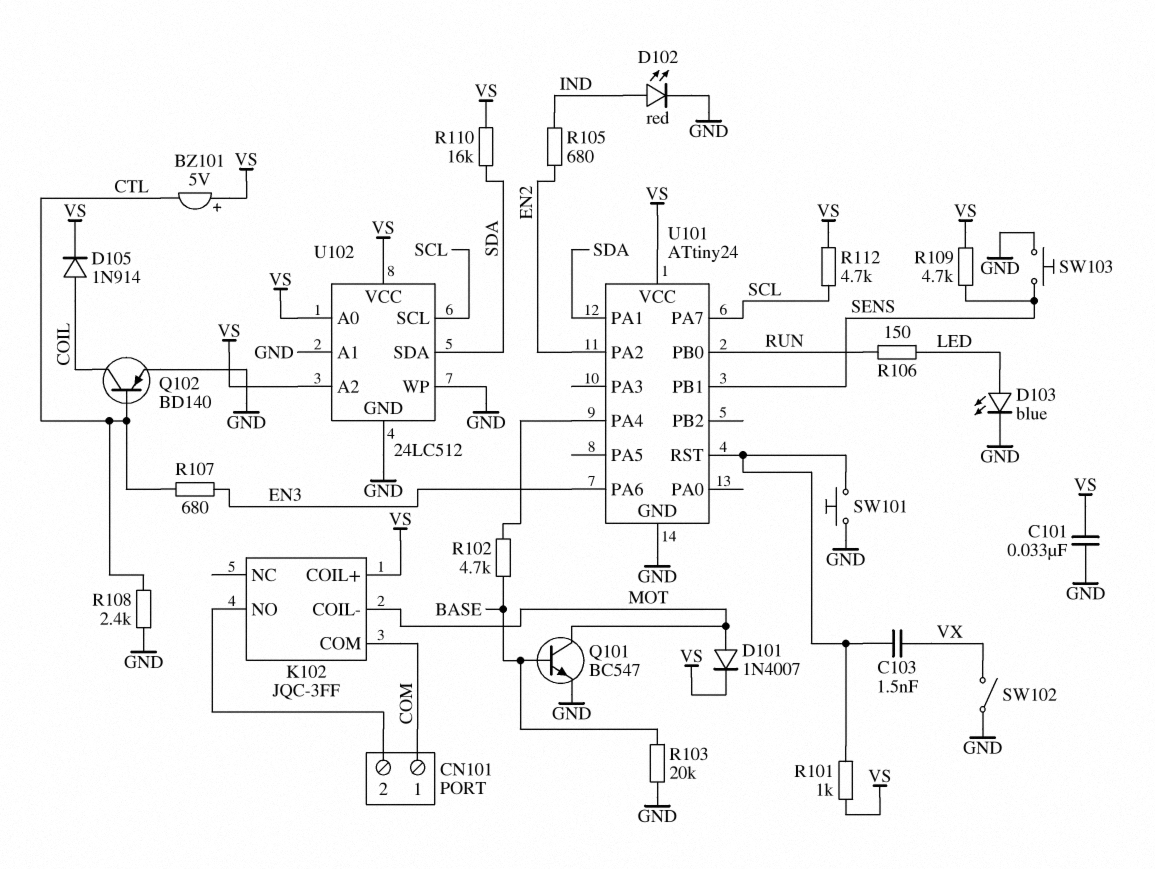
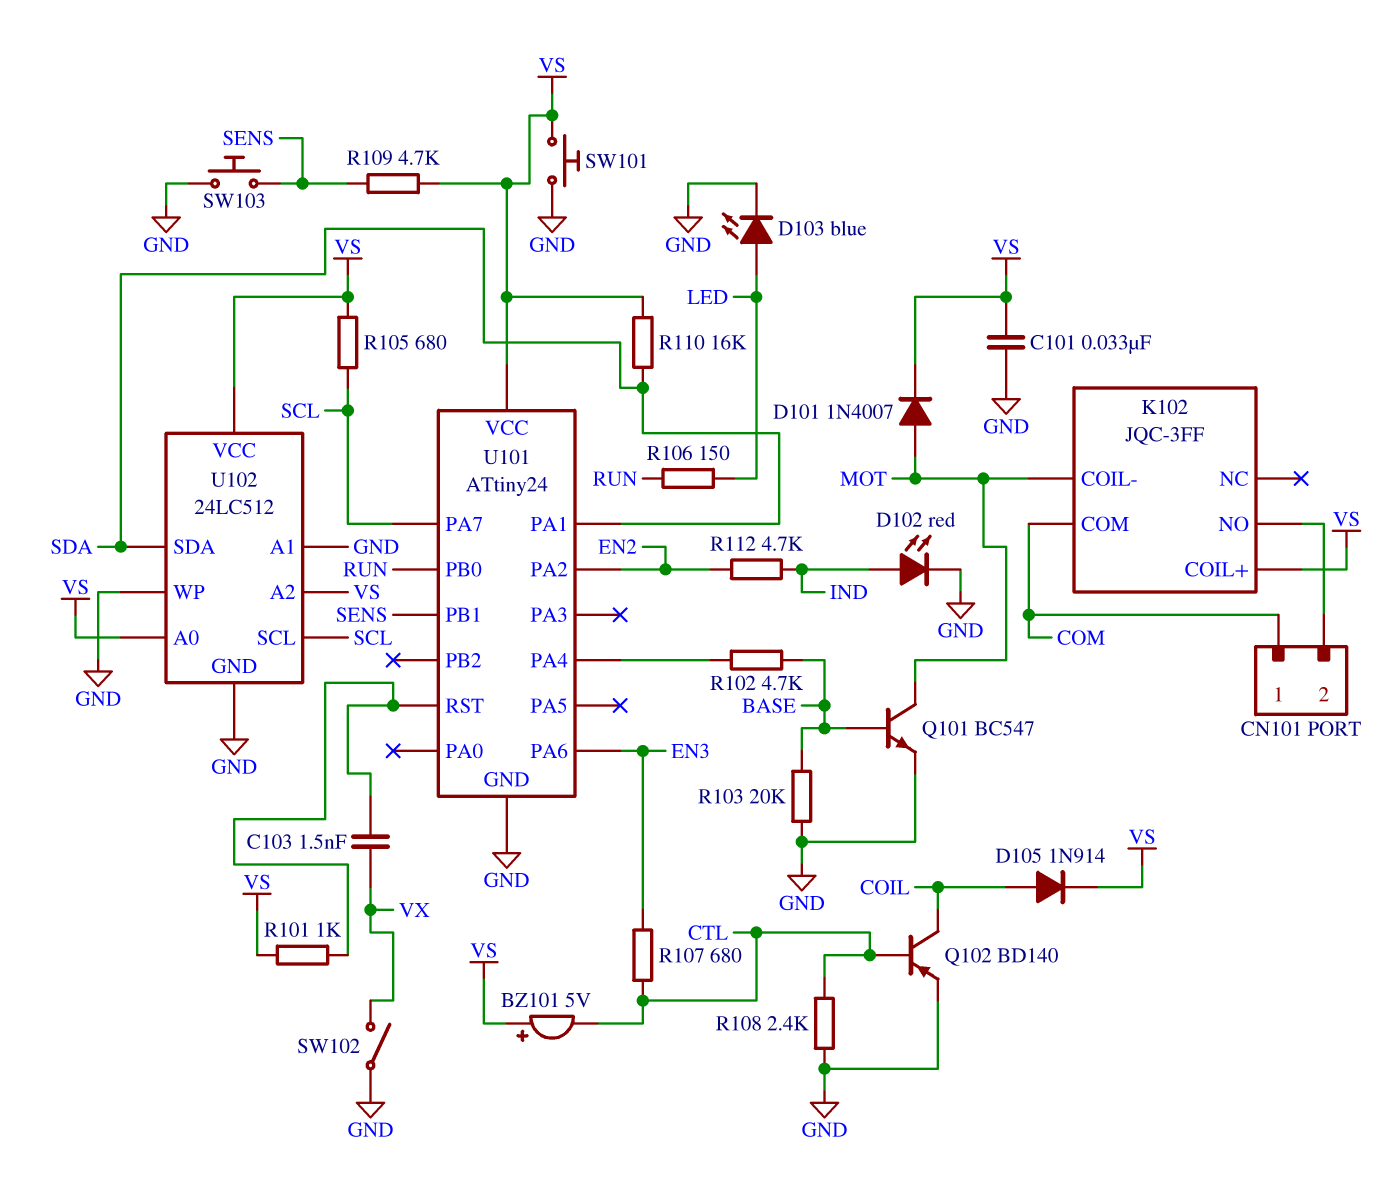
R105: 680 (EN2, IND) -> 680 (SCL, VS)
R112: 4.7k (SCL, VS) -> 4.7k (EN2, IND)
SW101: button (GND, U101/RST) -> button (GND, VS)

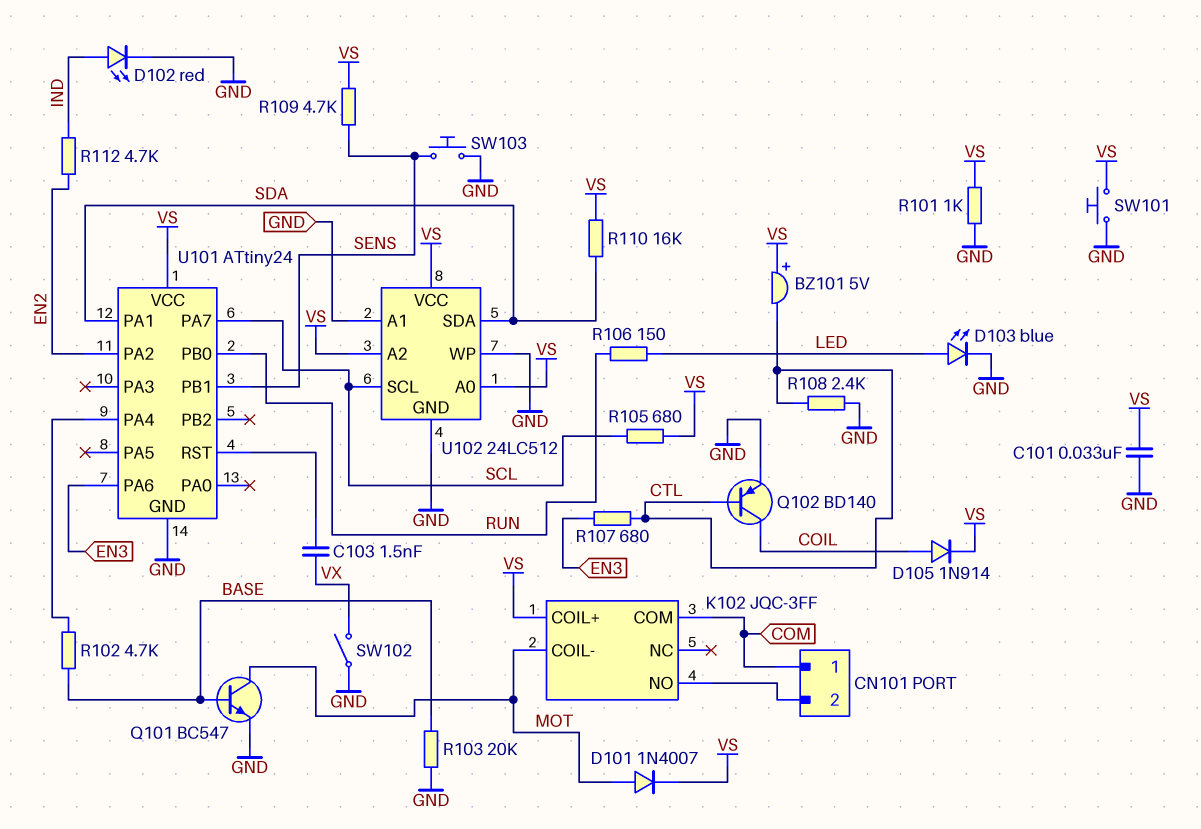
R101: 1k (U101/RST, VS) -> 1k (GND, VS)

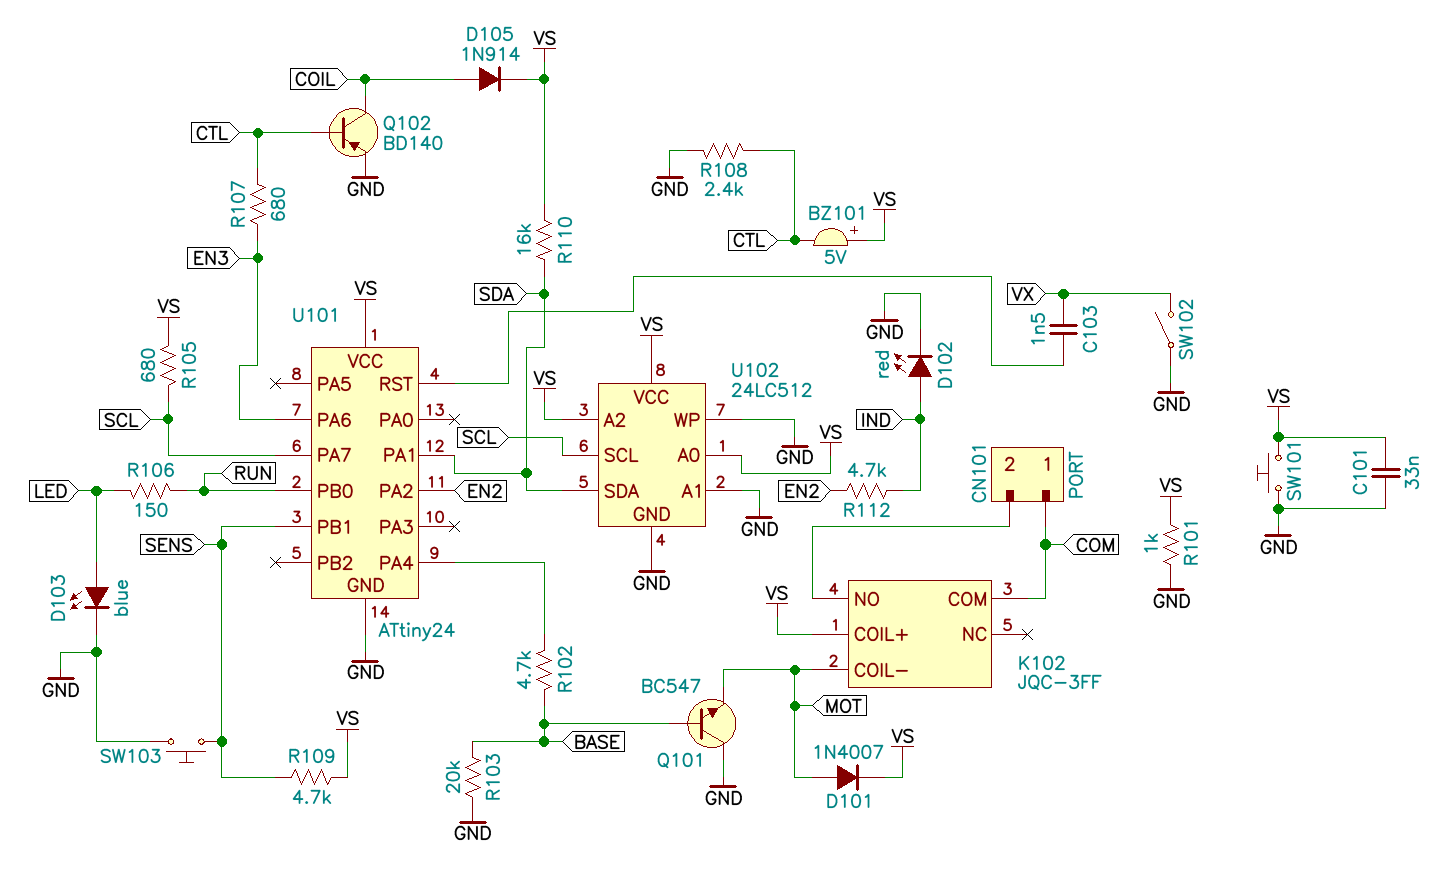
Q101: NPN BC547 (B BASE, C MOT, E GND) -> NPN BC547 (B BASE, C GND, E MOT)

